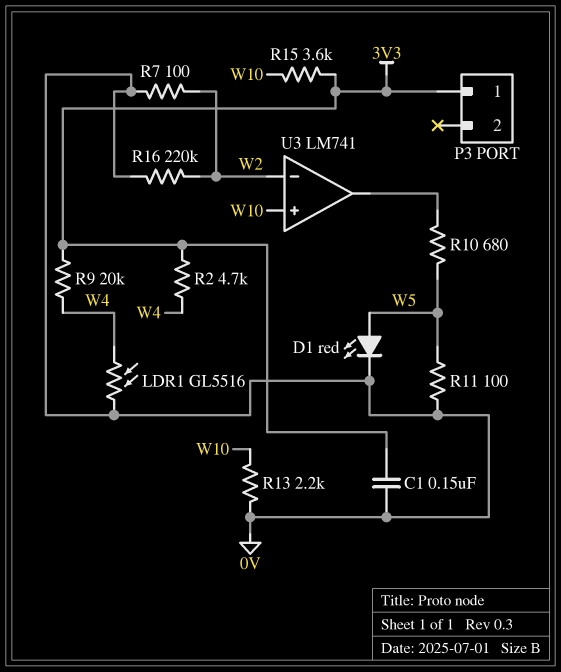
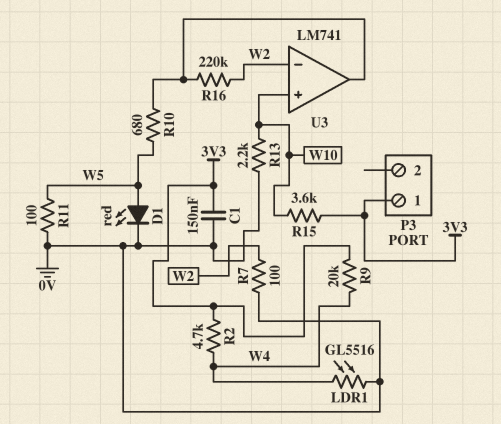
R16: 220k (0V, W2) -> 220k (U3/out, W2)

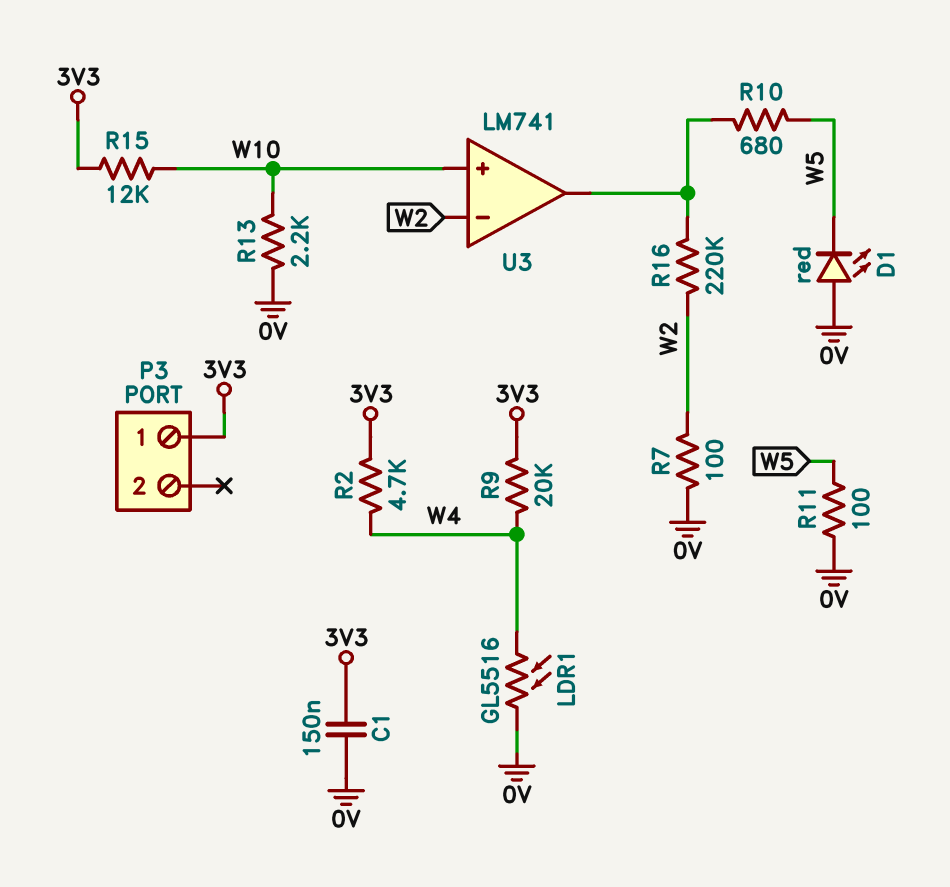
D1: LED red (A W5, K 0V) -> LED red (A 0V, K W5)
R15: 3.6k (3V3, W10) -> 12k (3V3, W10)

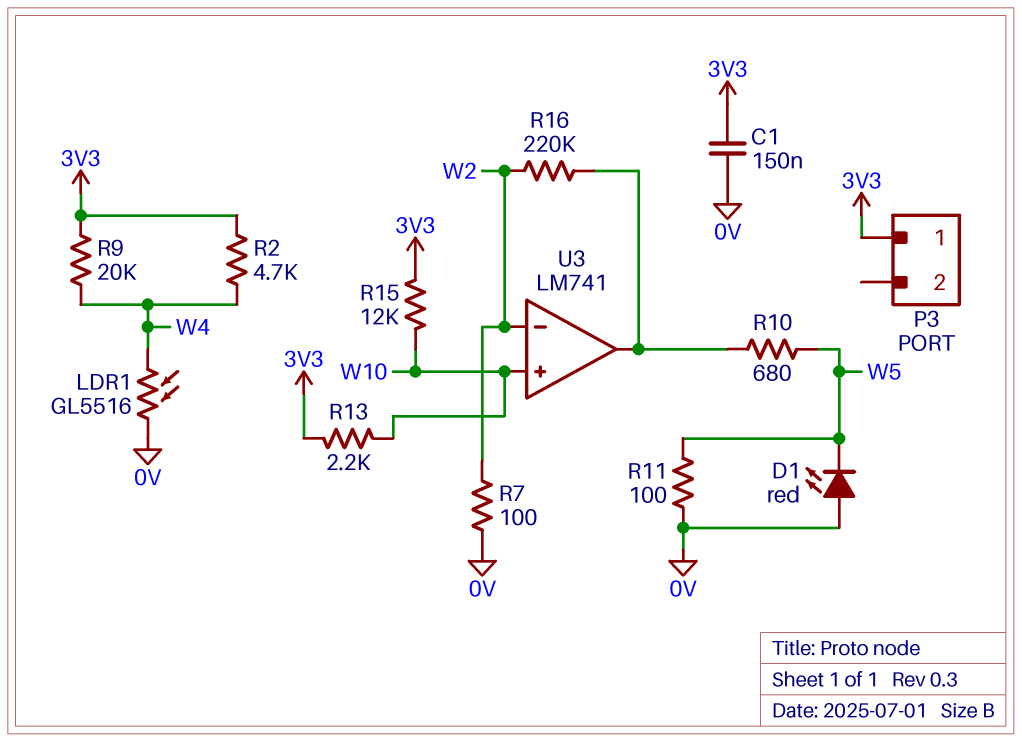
R13: 2.2k (0V, W10) -> 2.2k (3V3, W10)

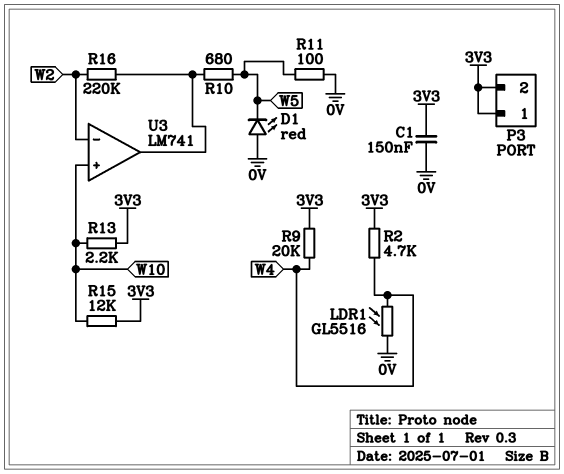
P3 pin 2: none -> 3V3
R7: 100 (0V, W2) -> none

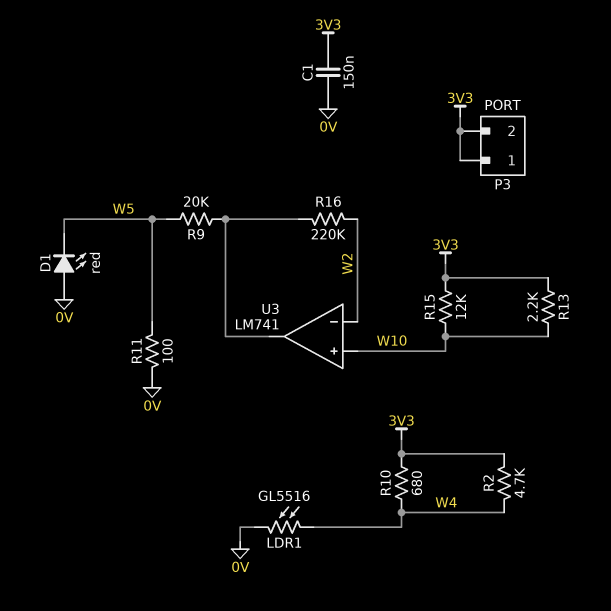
R9: 20k (3V3, W4) -> 20k (U3/out, W5)
R10: 680 (U3/out, W5) -> 680 (3V3, W4)

